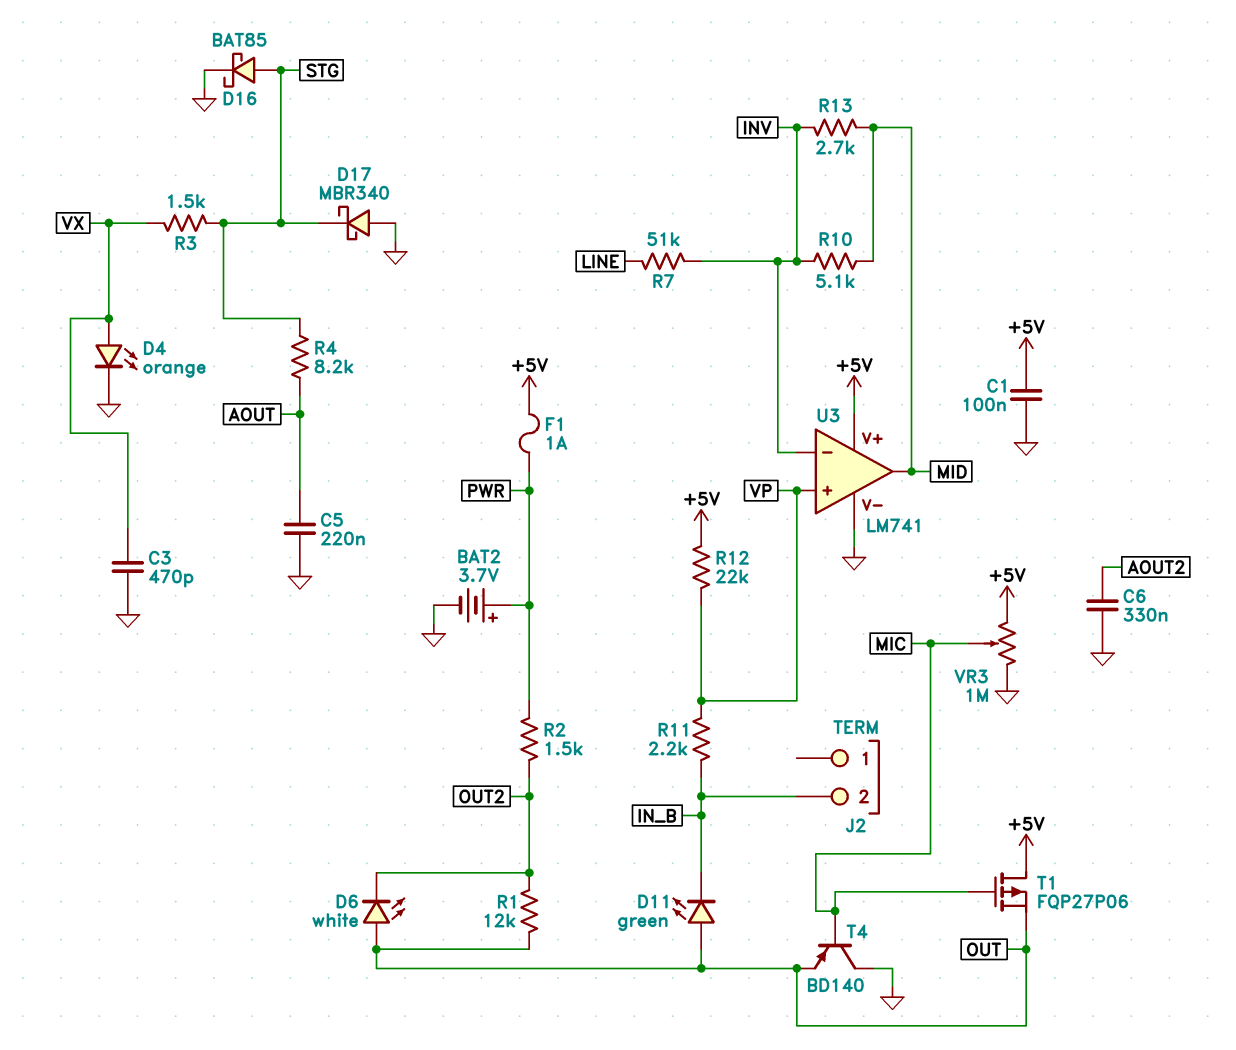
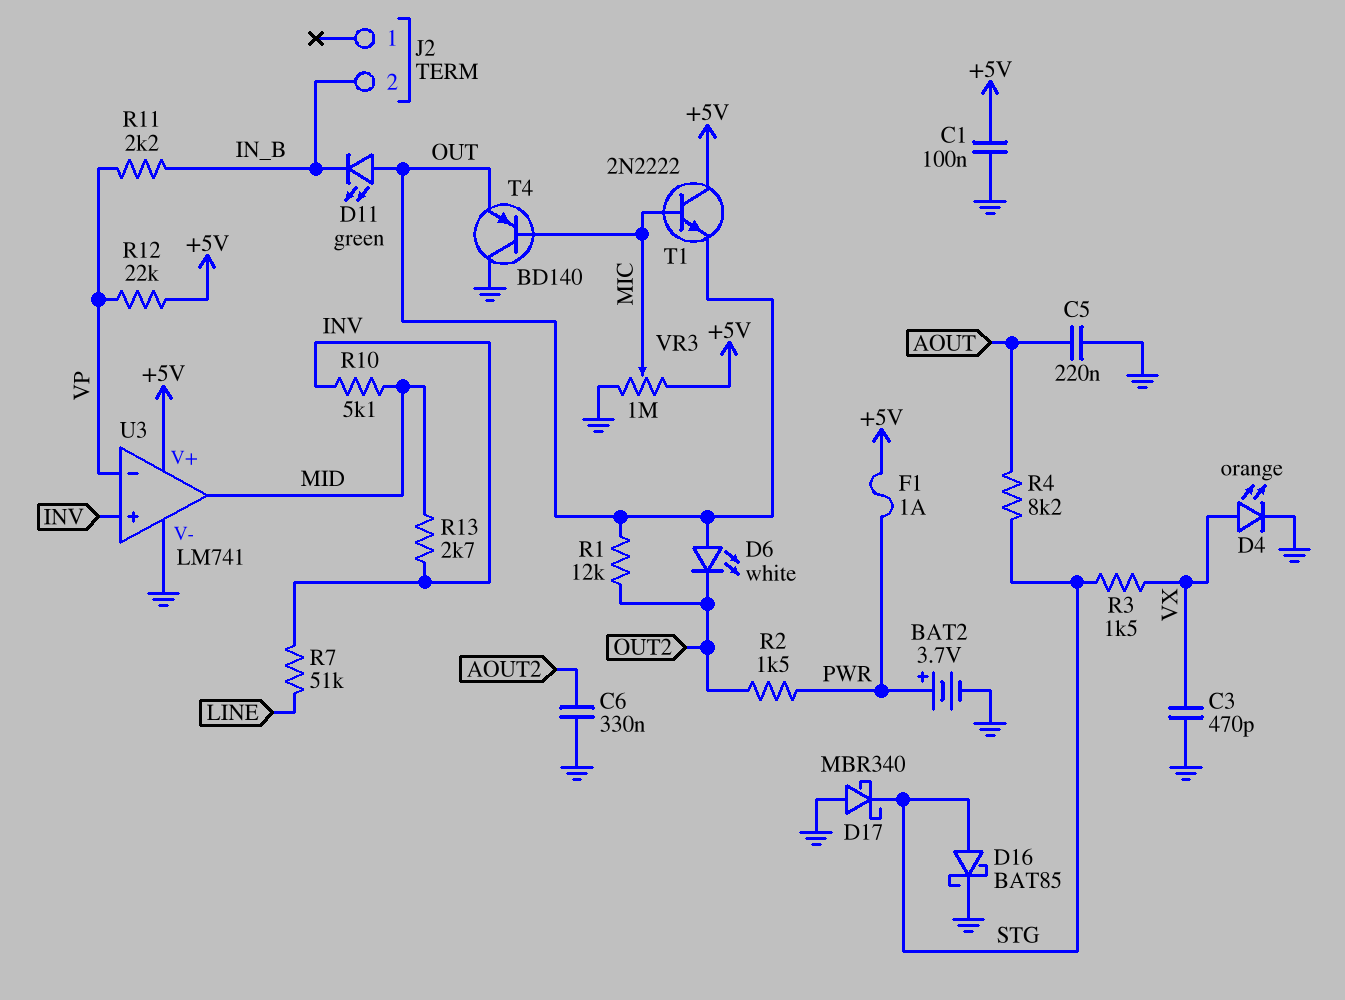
T1: PMOS FQP27P06 (G MIC, D +5V, S OUT) -> NPN 2N2222 (B MIC, C +5V, E OUT)
U3 pin in+: VP -> INV
U3 pin in-: INV -> VP

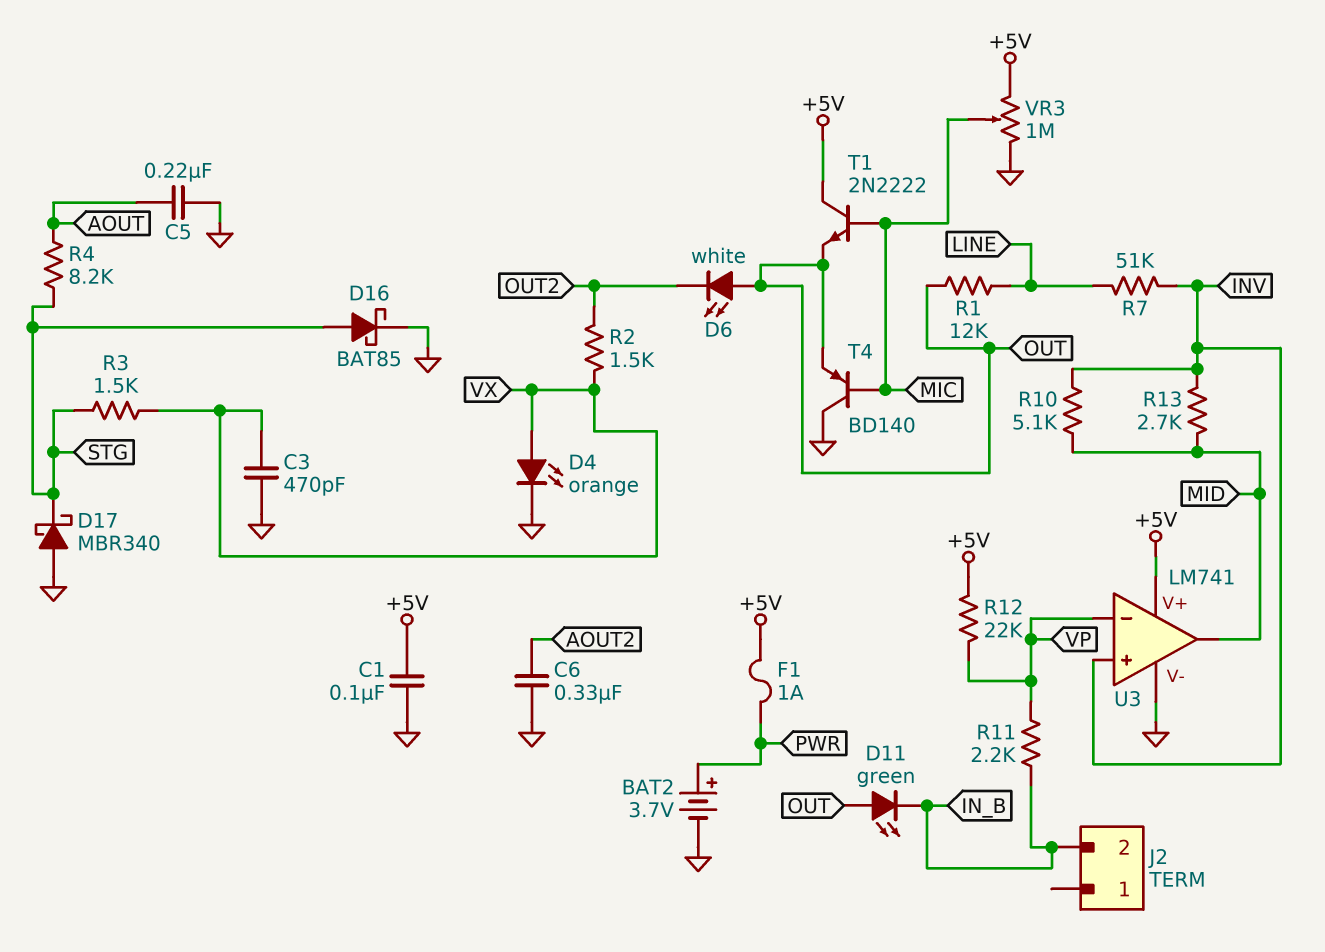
R1: 12k (OUT, OUT2) -> 12k (LINE, OUT)
R2: 1.5k (OUT2, PWR) -> 1.5k (OUT2, VX)

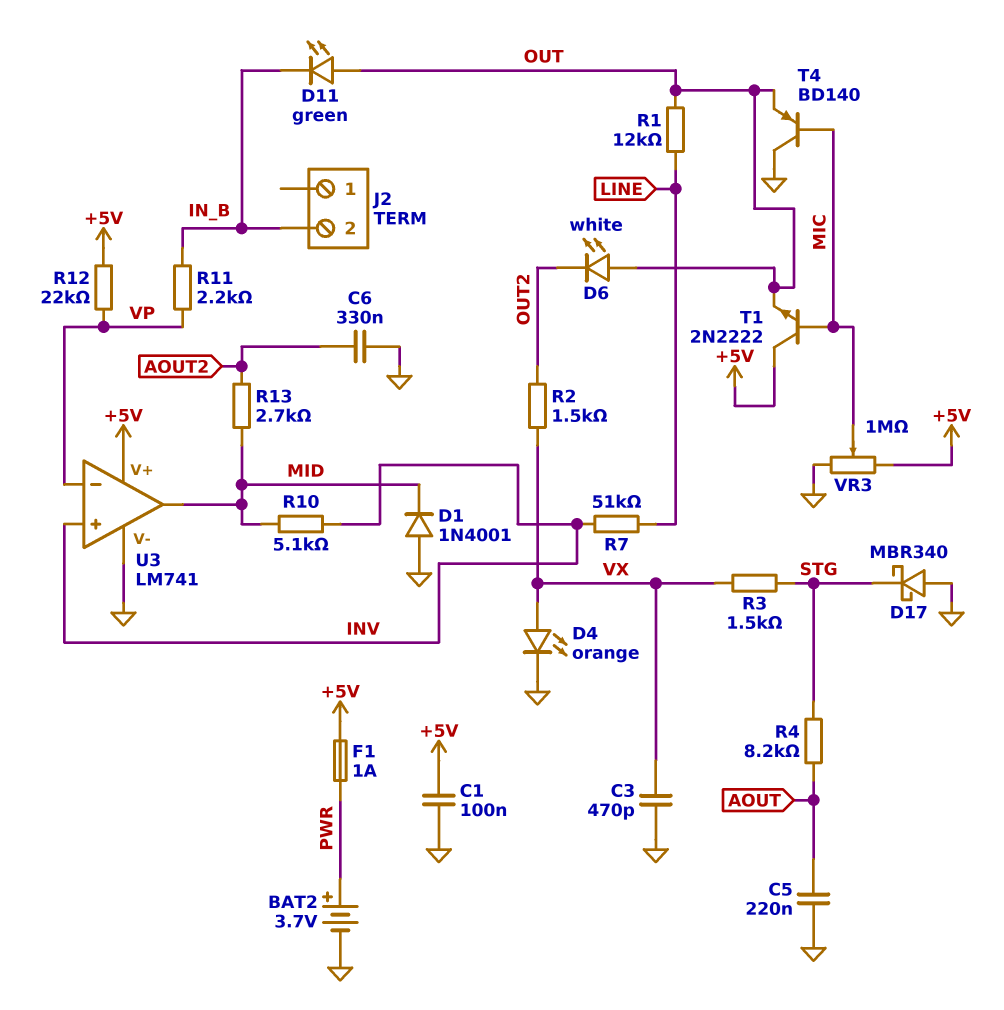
D1: none -> diode 1N4001 (A GND, K MID)
D16: schottky BAT85 (A STG, K GND) -> none
R13: 2.7k (INV, MID) -> 2.7k (AOUT2, MID)

